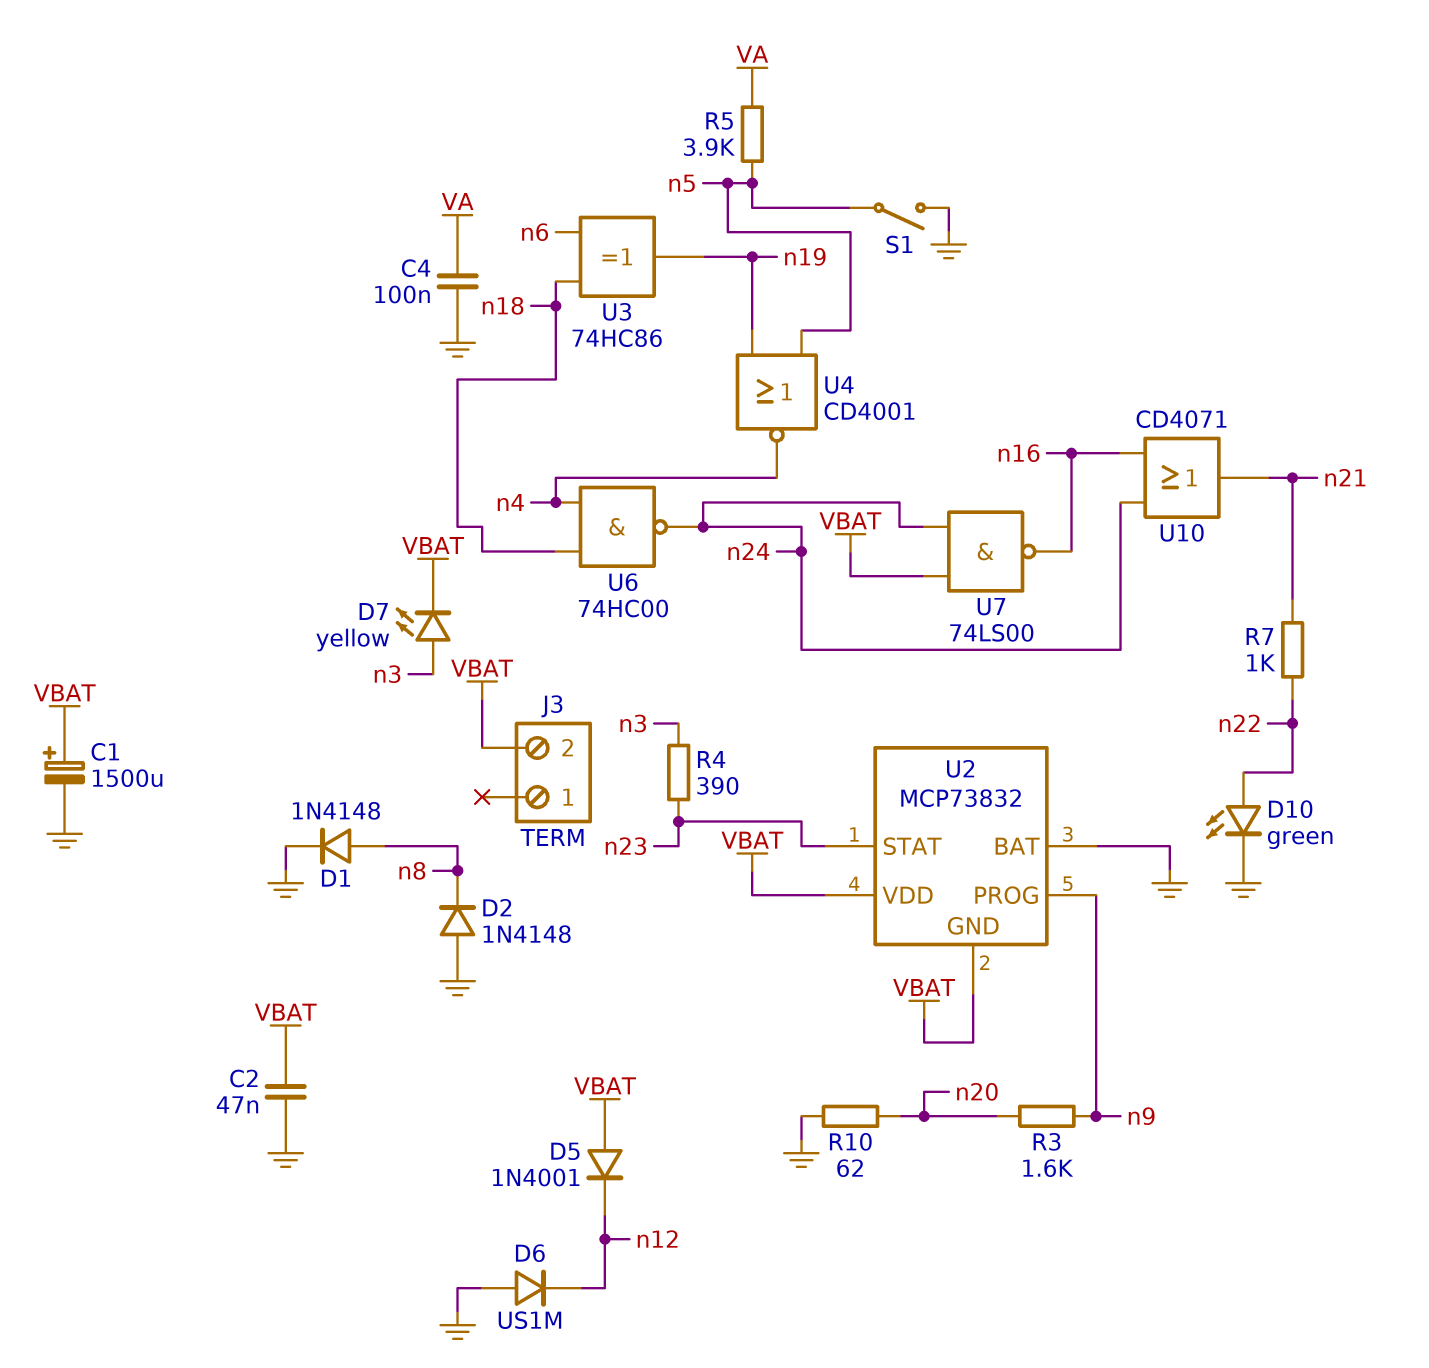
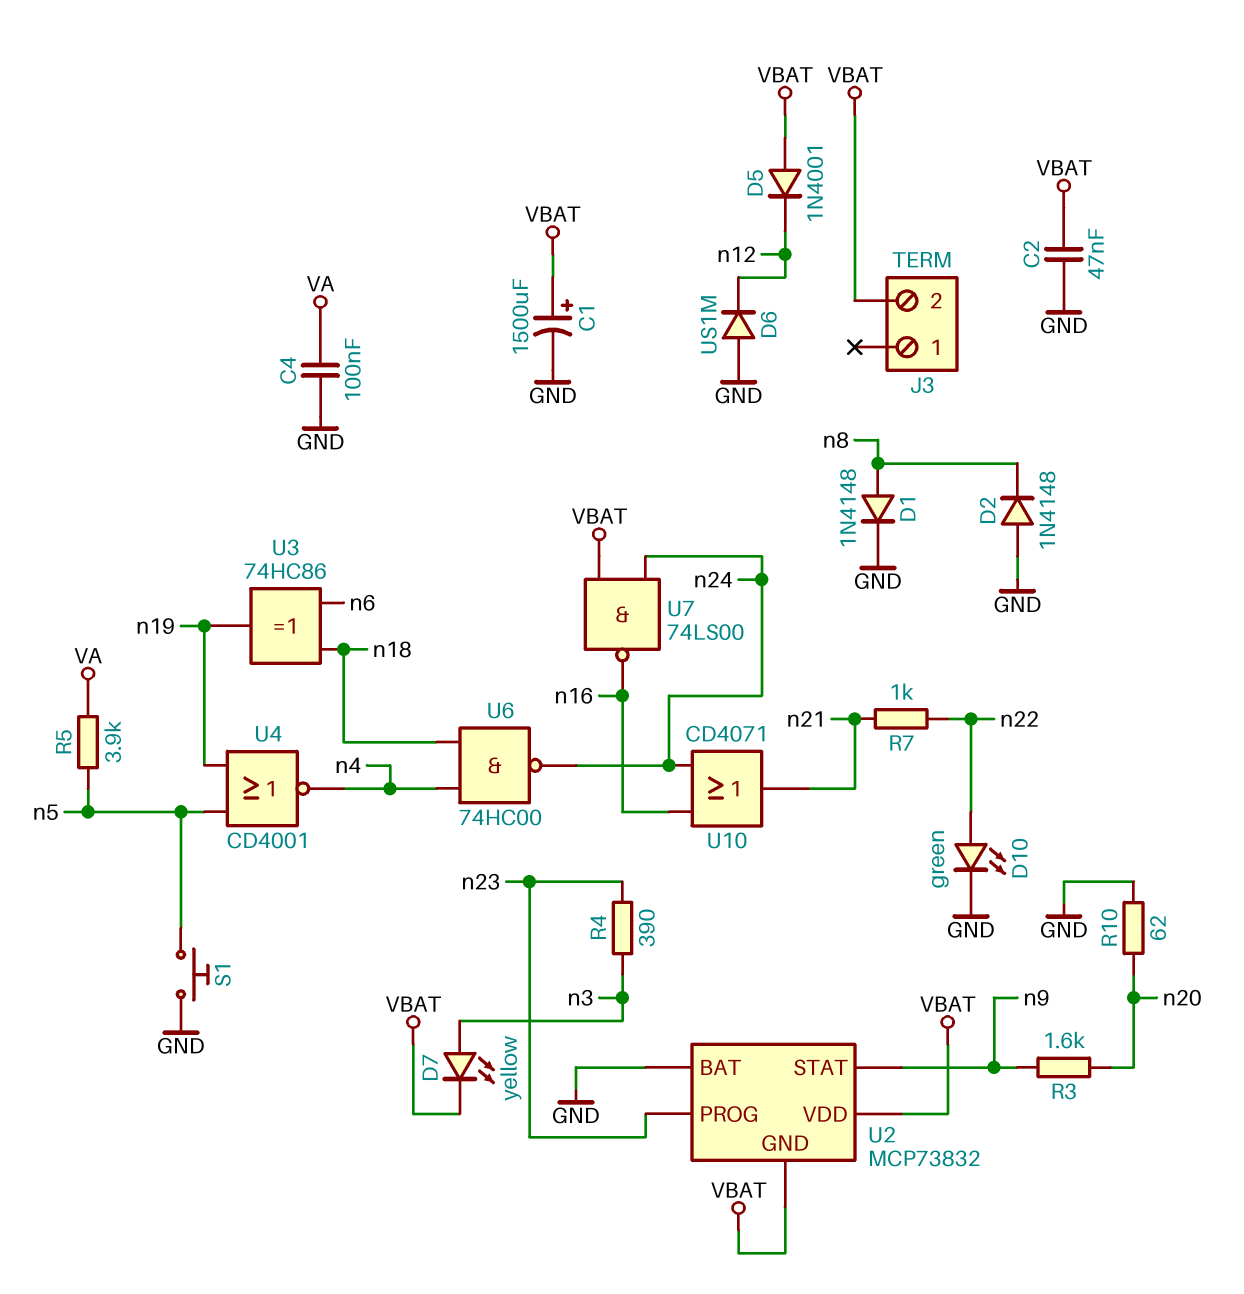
S1: switch (GND, n5) -> button (GND, n5)
U2 pin PROG: n9 -> n23
U2 pin STAT: n23 -> n9

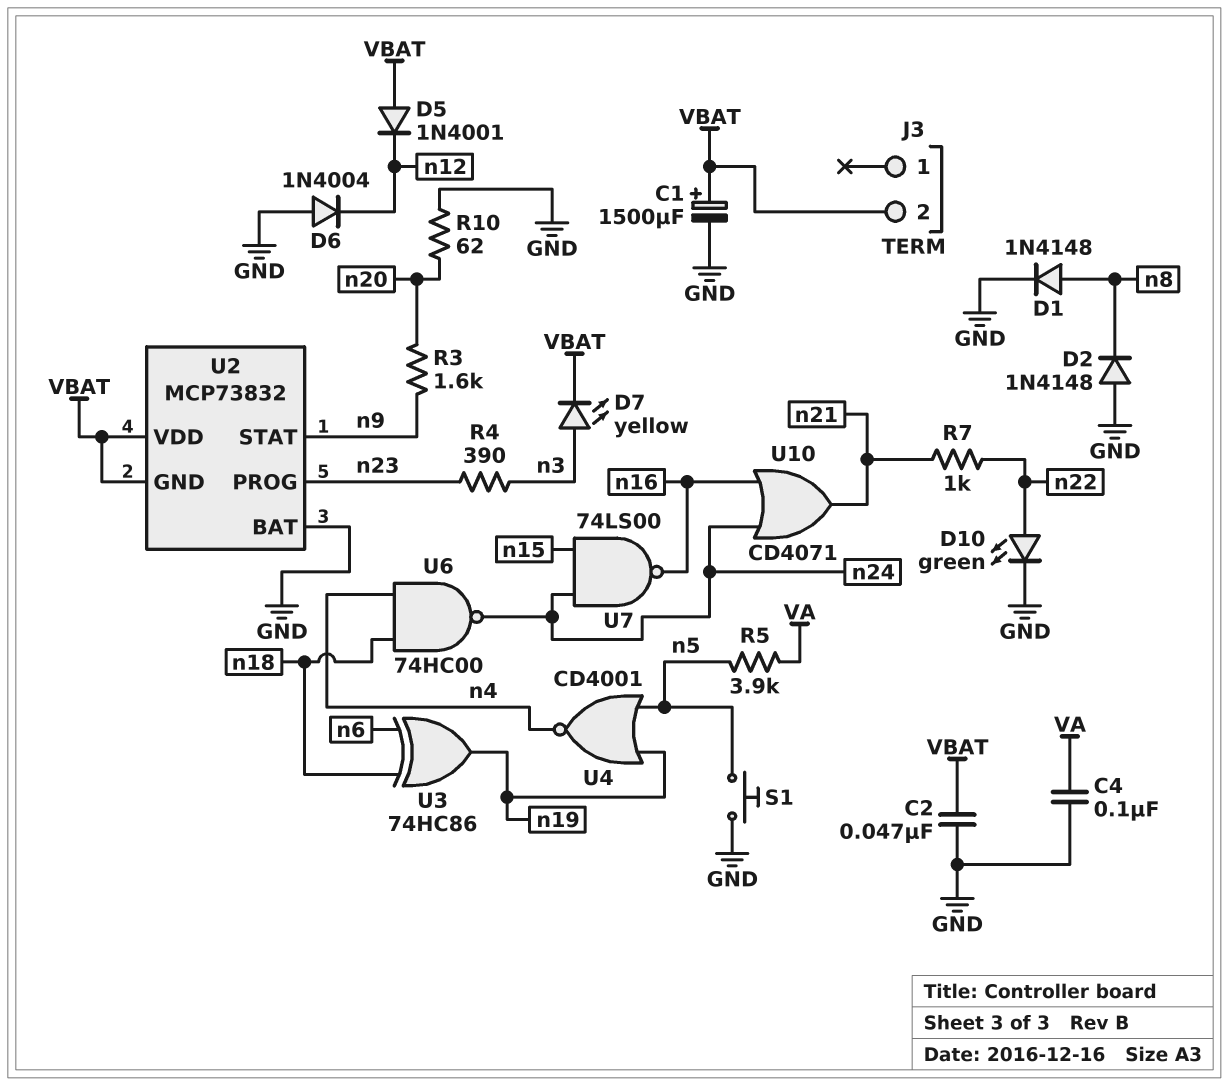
D6: diode US1M (A GND, K n12) -> diode 1N4004 (A GND, K n12)
U7: NAND 74LS00 (in VBAT, in n24, out n16) -> NAND 74LS00 (in n15, in n24, out n16)

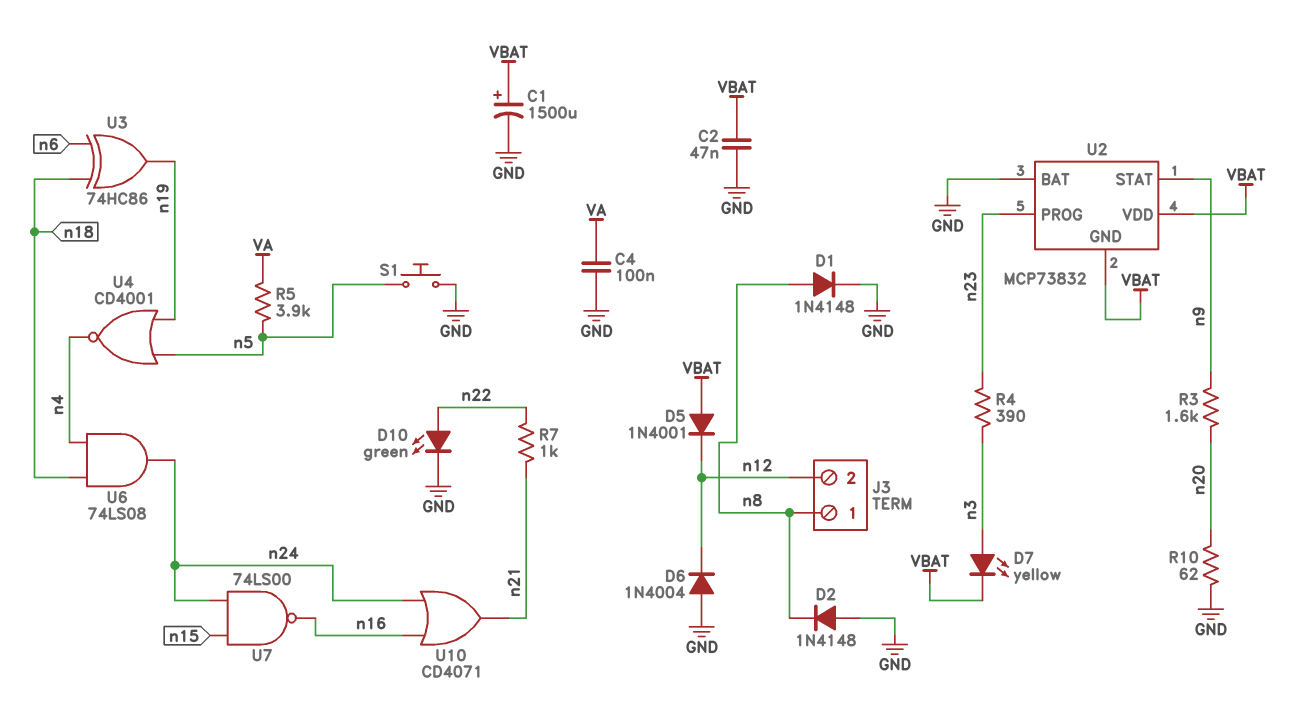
J3 pin 1: none -> n8
J3 pin 2: VBAT -> n12
U6: NAND 74HC00 (in n4, in n18, out n24) -> AND 74LS08 (in n4, in n18, out n24)

